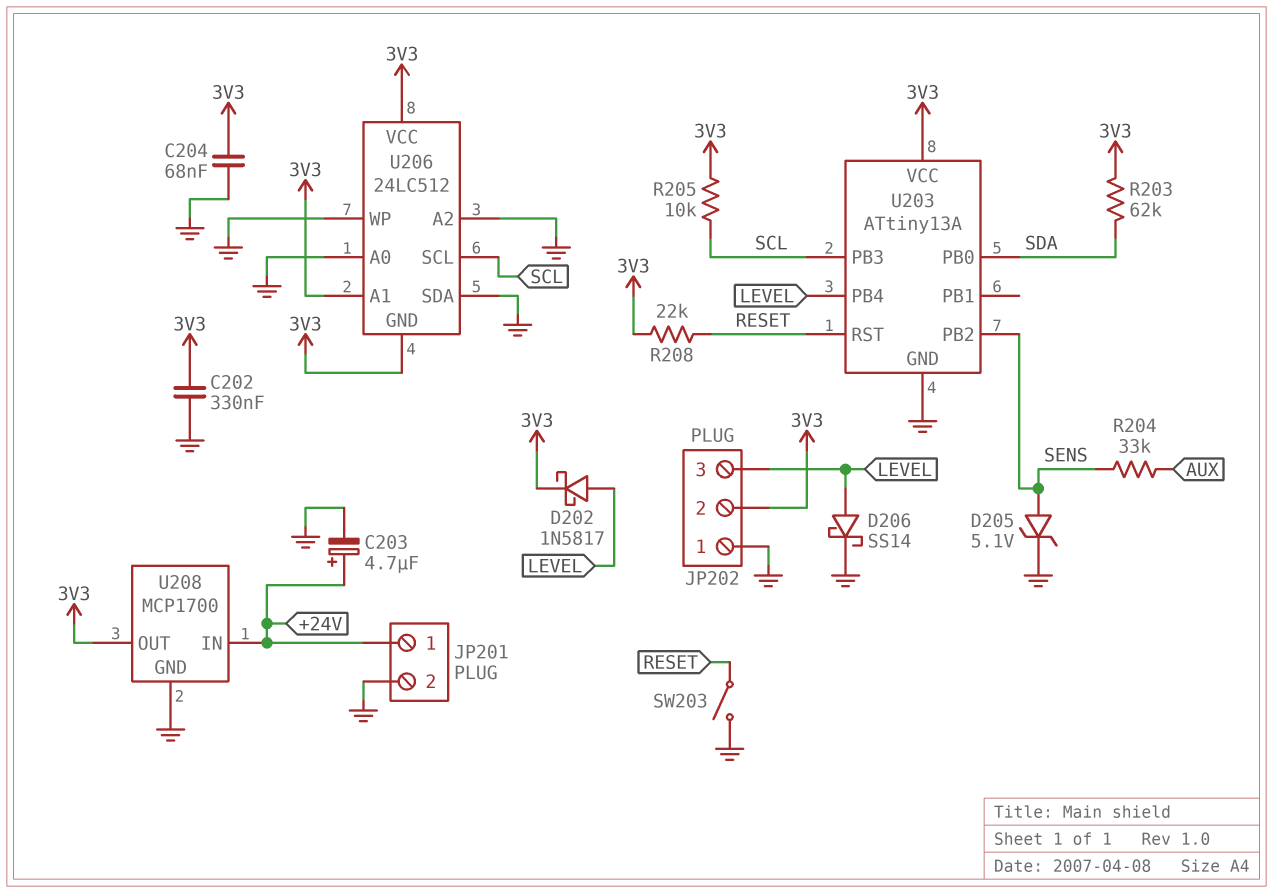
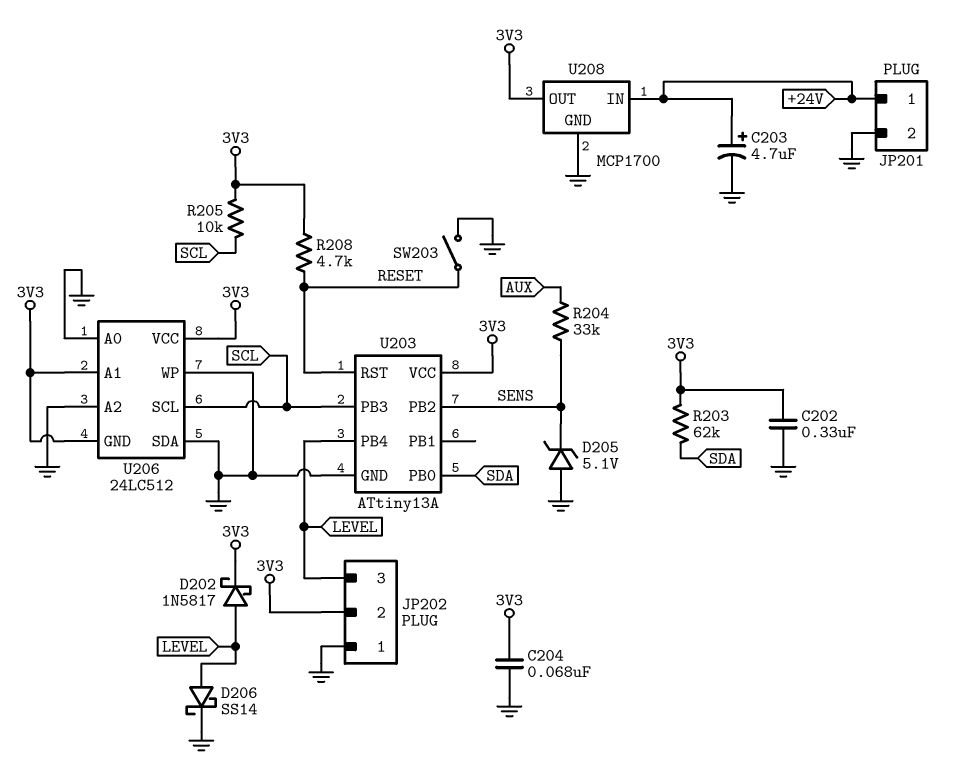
D205: zener 5.1V (A SENS, K GND) -> zener 5.1V (A GND, K SENS)
R208: 22k (3V3, RESET) -> 4.7k (3V3, RESET)

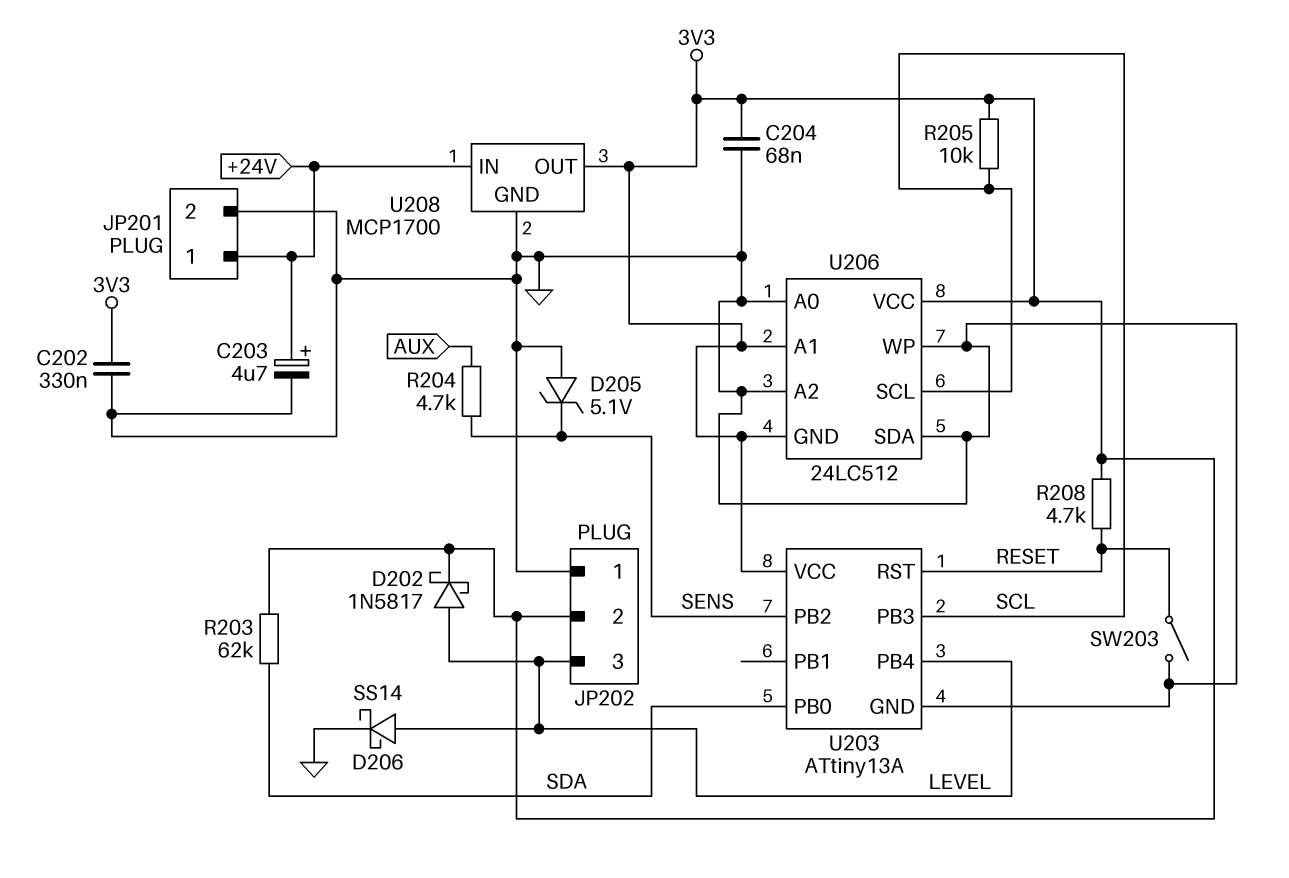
R204: 33k (AUX, SENS) -> 4.7k (AUX, SENS)

